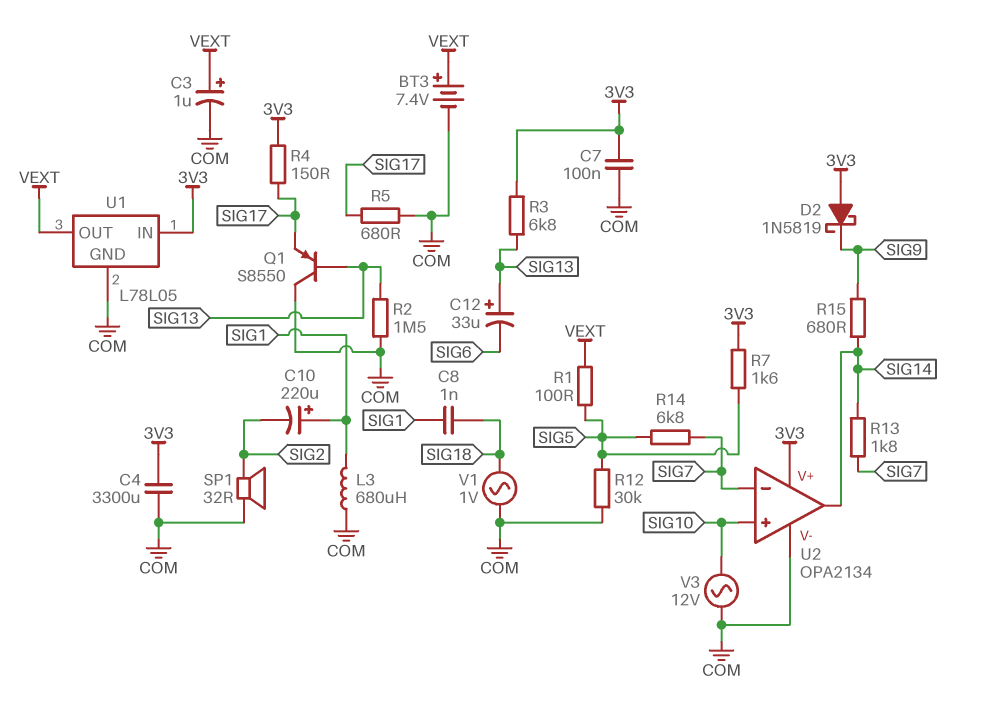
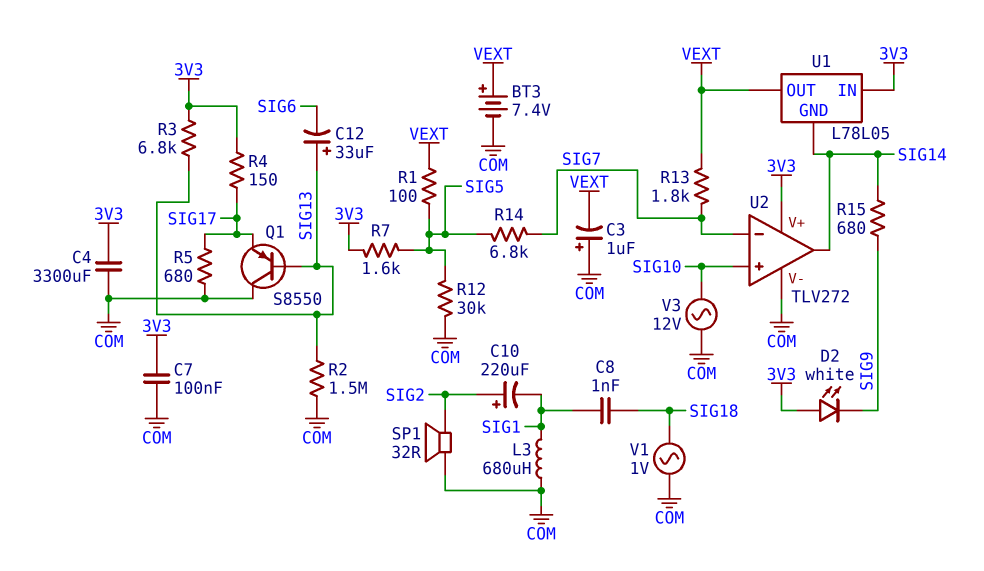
C3: 1uF (plus VEXT, minus COM) -> 1uF (plus COM, minus VEXT)
C10: 220uF (plus SIG1, minus SIG2) -> 220uF (plus SIG2, minus SIG1)
D2: schottky 1N5819 (A 3V3, K SIG9) -> LED white (A 3V3, K SIG9)
R13: 1.8k (SIG7, SIG14) -> 1.8k (SIG7, VEXT)
U1 pin GND: COM -> SIG14
U2: OPA2134 -> TLV272

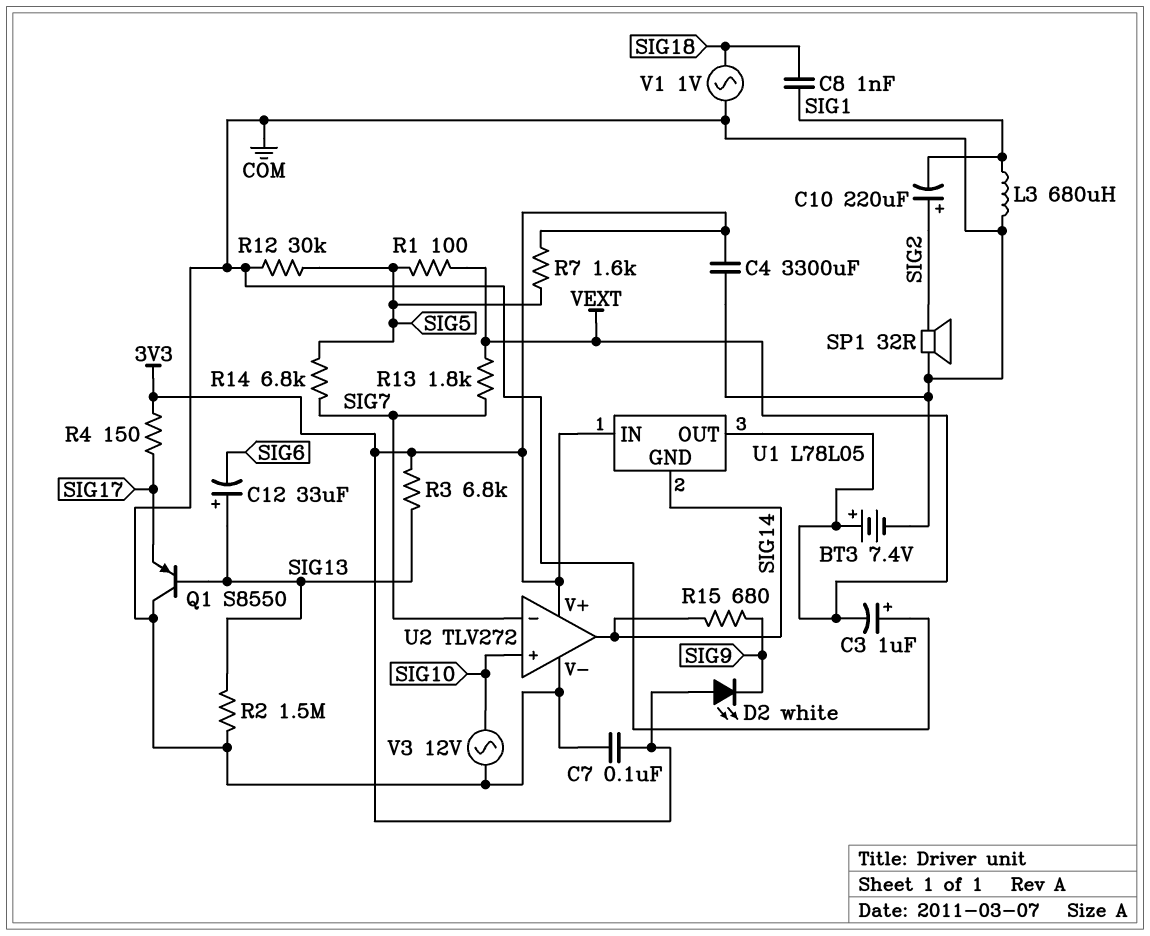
R5: 680 (COM, SIG17) -> none

